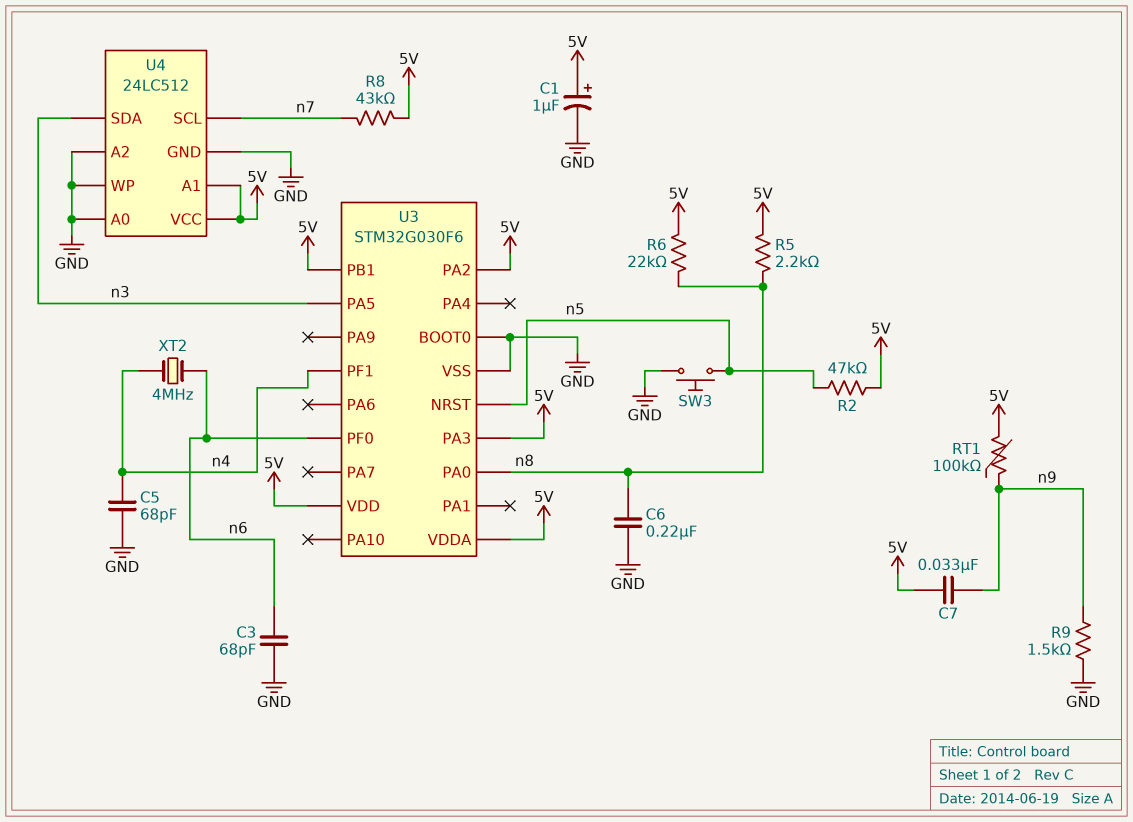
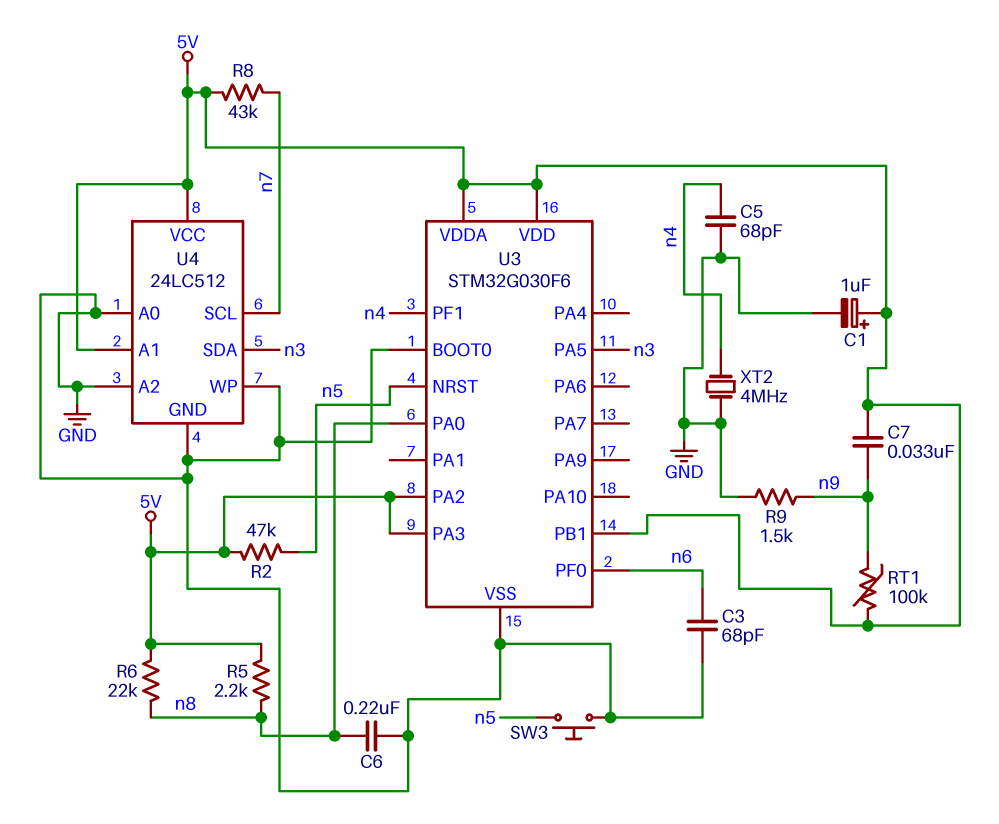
XT2: 4MHz (n4, n6) -> 4MHz (GND, n4)

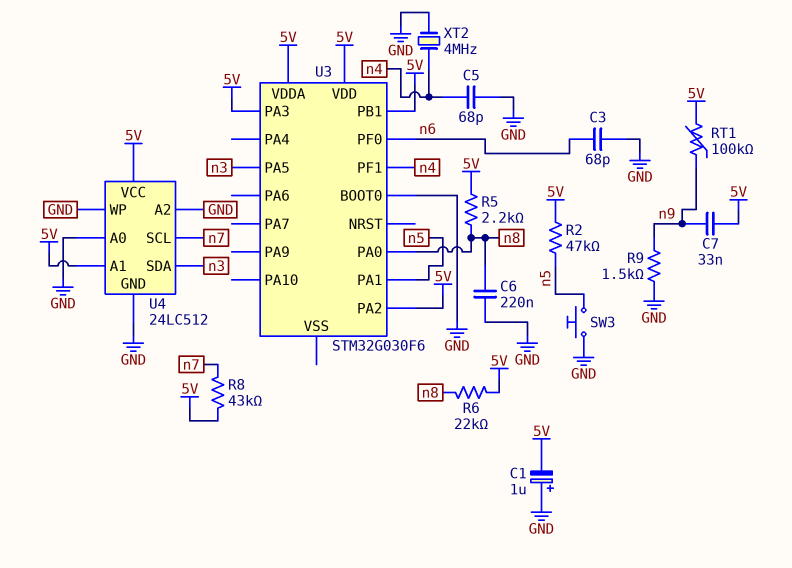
C1: 1uF (plus 5V, minus GND) -> 1uF (plus GND, minus 5V)
U3 pin NRST: n5 -> none
U3 pin PA1: none -> n5
U3 pin VSS: GND -> none

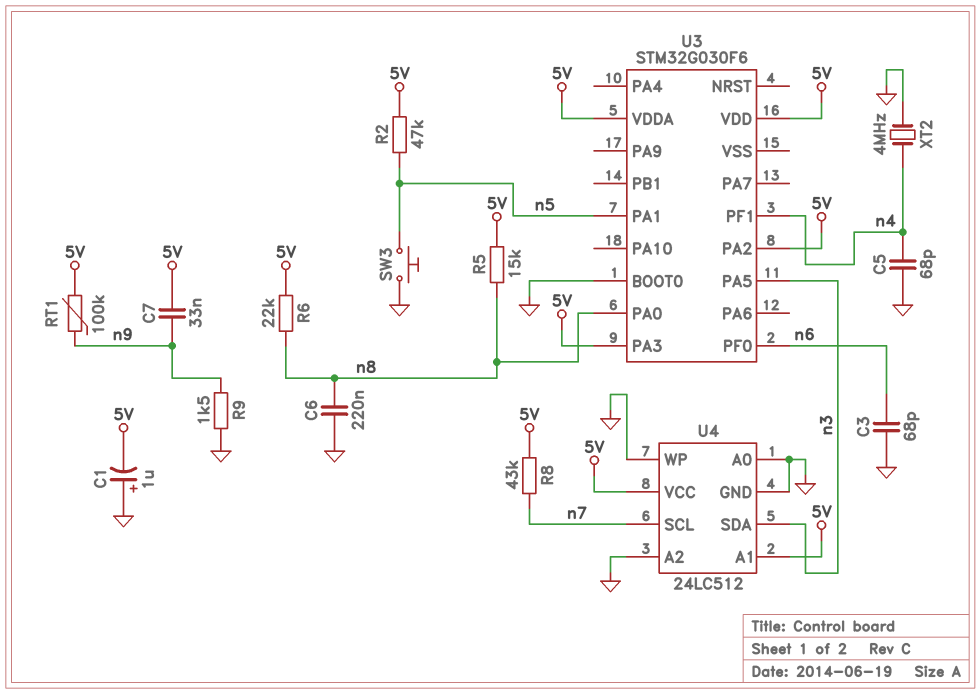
R5: 2.2k (5V, n8) -> 15k (5V, n8)
U3 pin PB1: 5V -> none

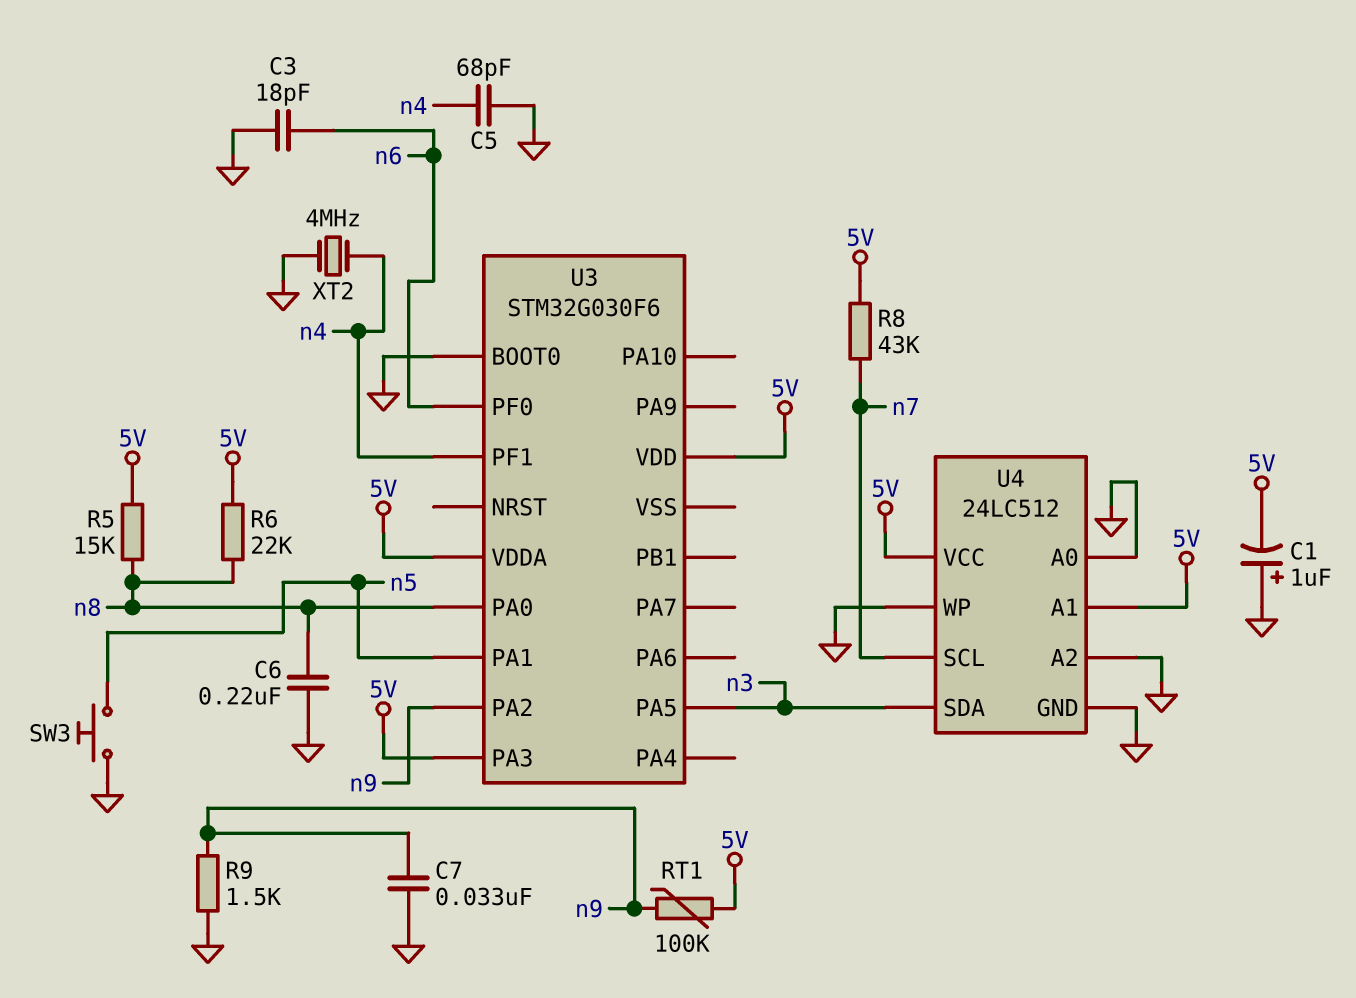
C3: 68pF (GND, n6) -> 18pF (GND, n6)
C7: 33nF (5V, n9) -> 33nF (GND, n9)
R2: 47k (5V, n5) -> none
U3 pin PA2: 5V -> n9

